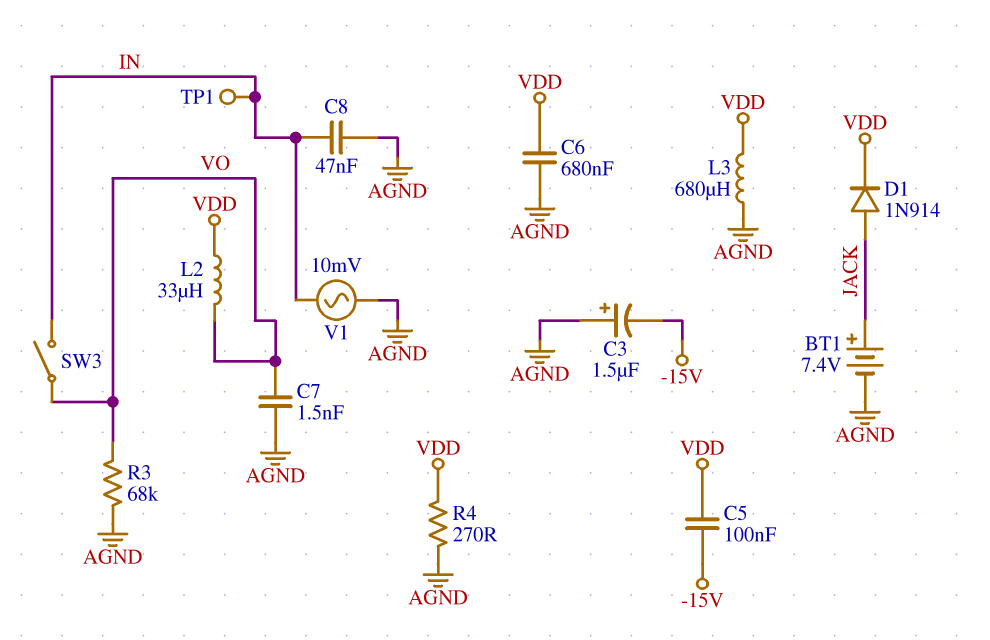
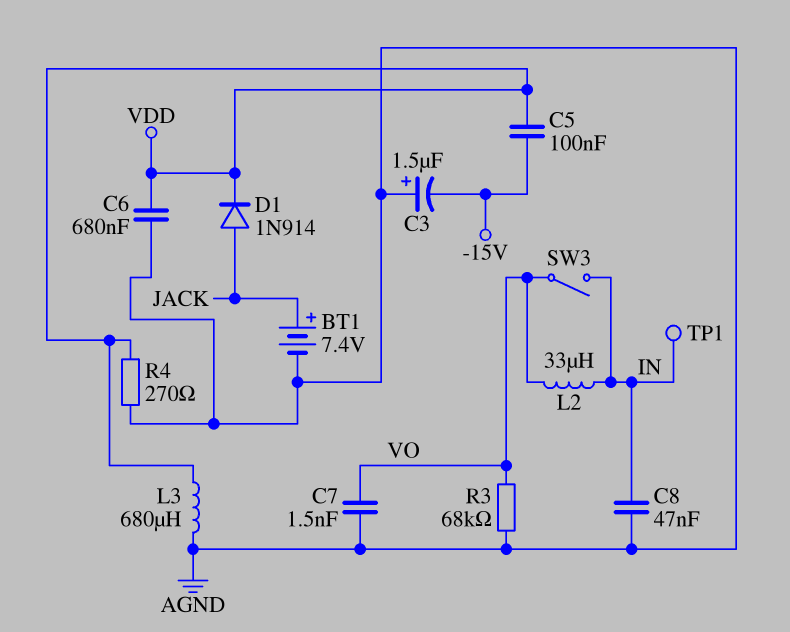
L2: 33uH (VDD, VO) -> 33uH (IN, VO)
V1: AC 10mV (AGND, IN) -> none

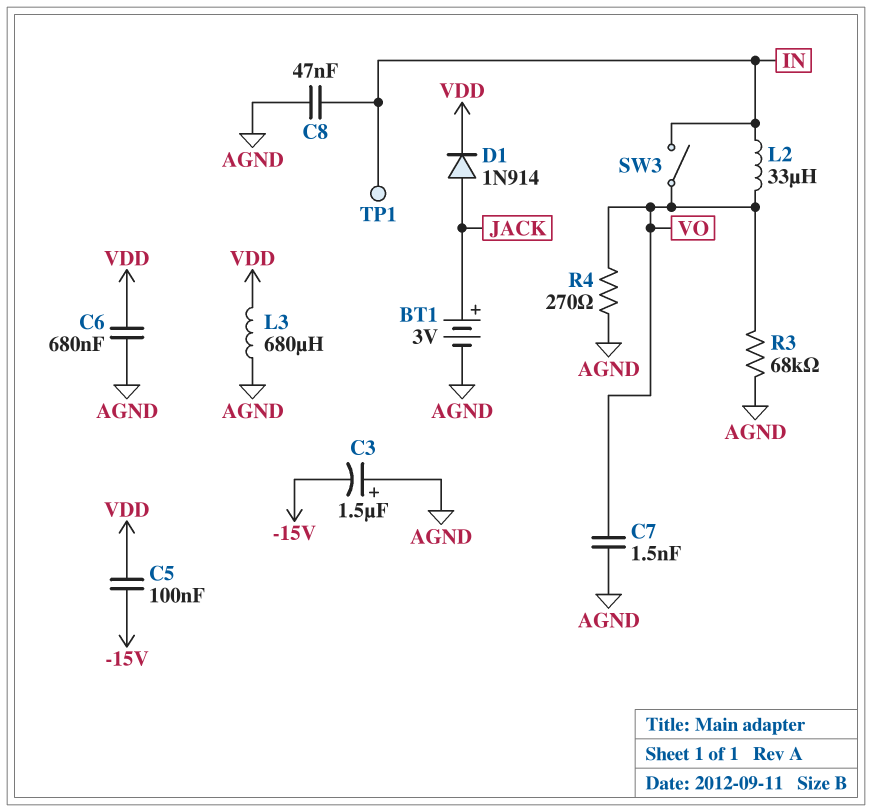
BT1: 7.4V (plus JACK, minus AGND) -> 3V (plus JACK, minus AGND)
R4: 270 (AGND, VDD) -> 270 (AGND, VO)

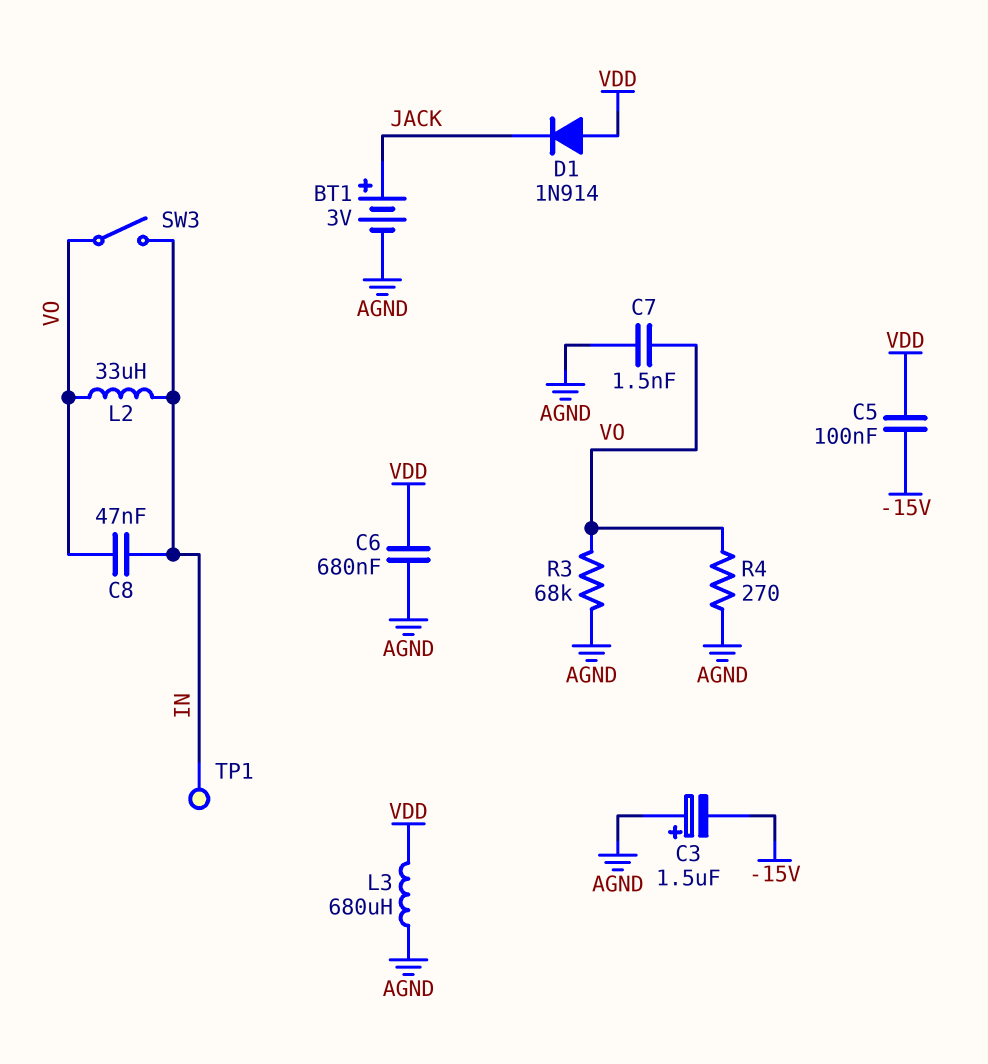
C8: 47nF (AGND, IN) -> 47nF (IN, VO)
D1: diode 1N914 (A JACK, K VDD) -> diode 1N914 (A VDD, K JACK)

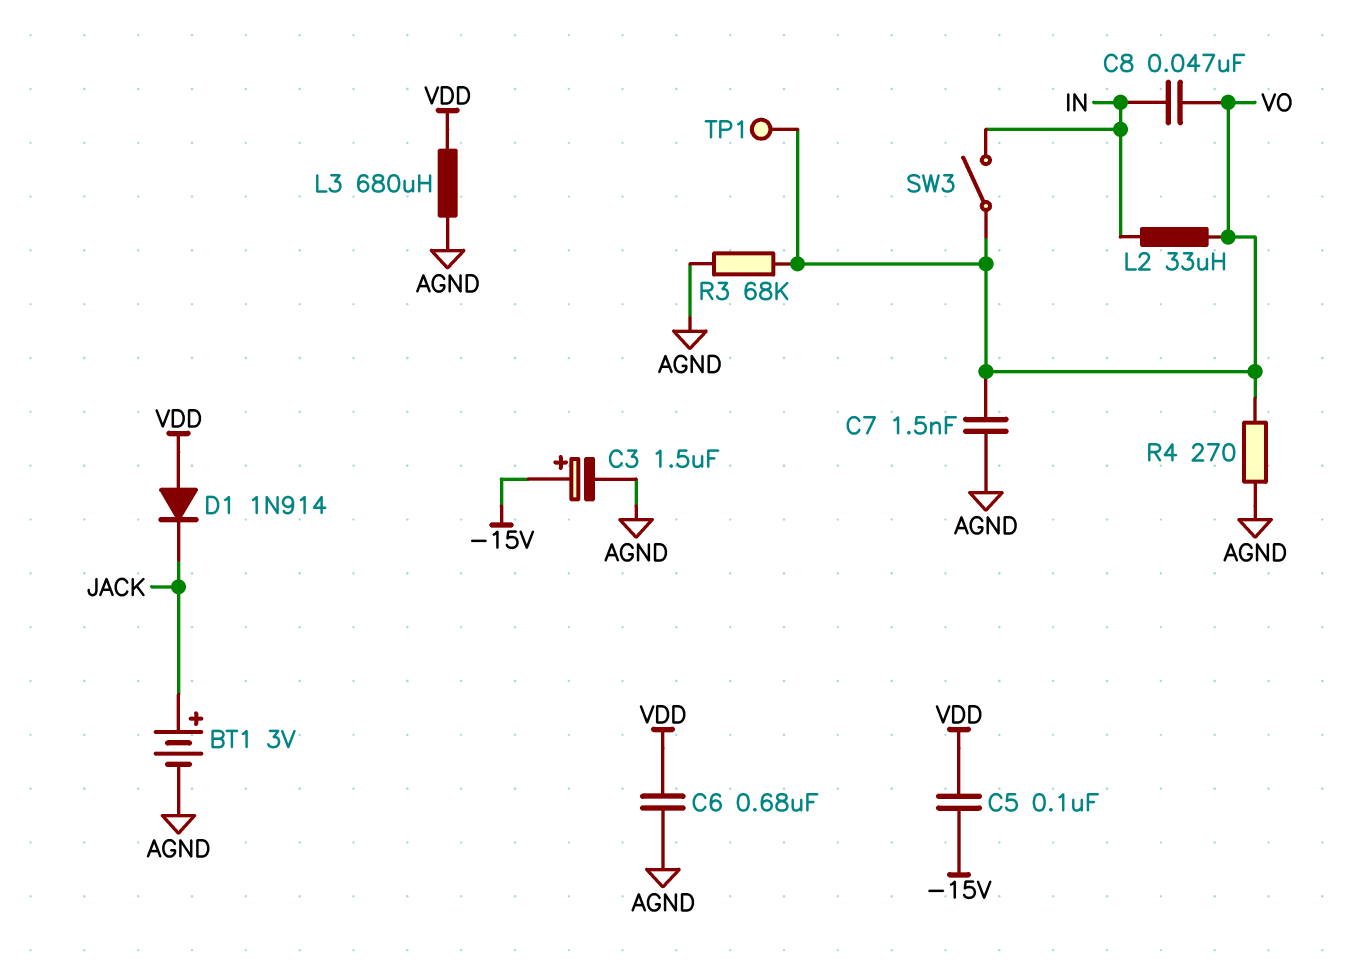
C3: 1.5uF (plus AGND, minus -15V) -> 1.5uF (plus -15V, minus AGND)
TP1: test point (IN) -> test point (VO)

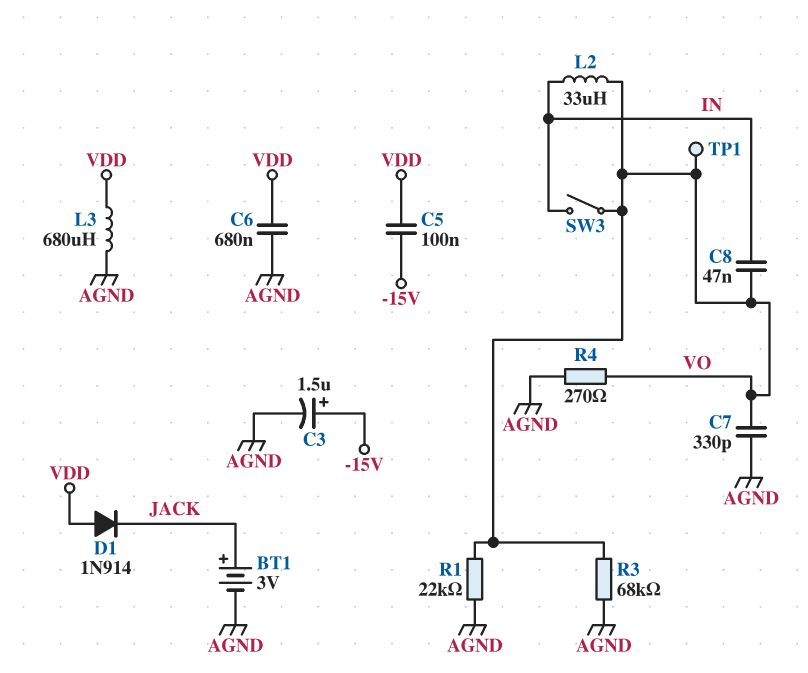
C7: 1.5nF (AGND, VO) -> 330pF (AGND, VO)
R1: none -> 22k (AGND, VO)

